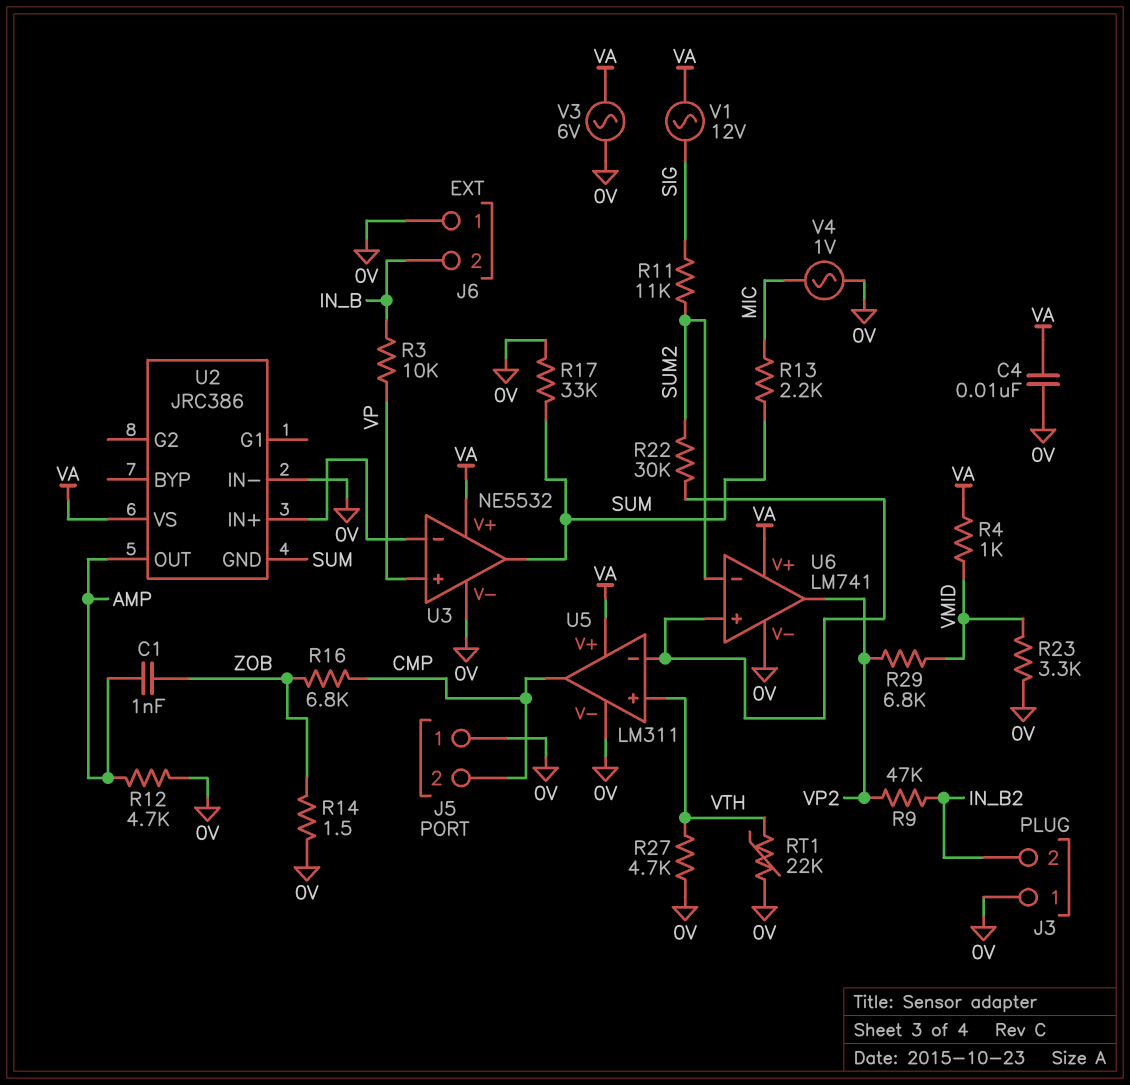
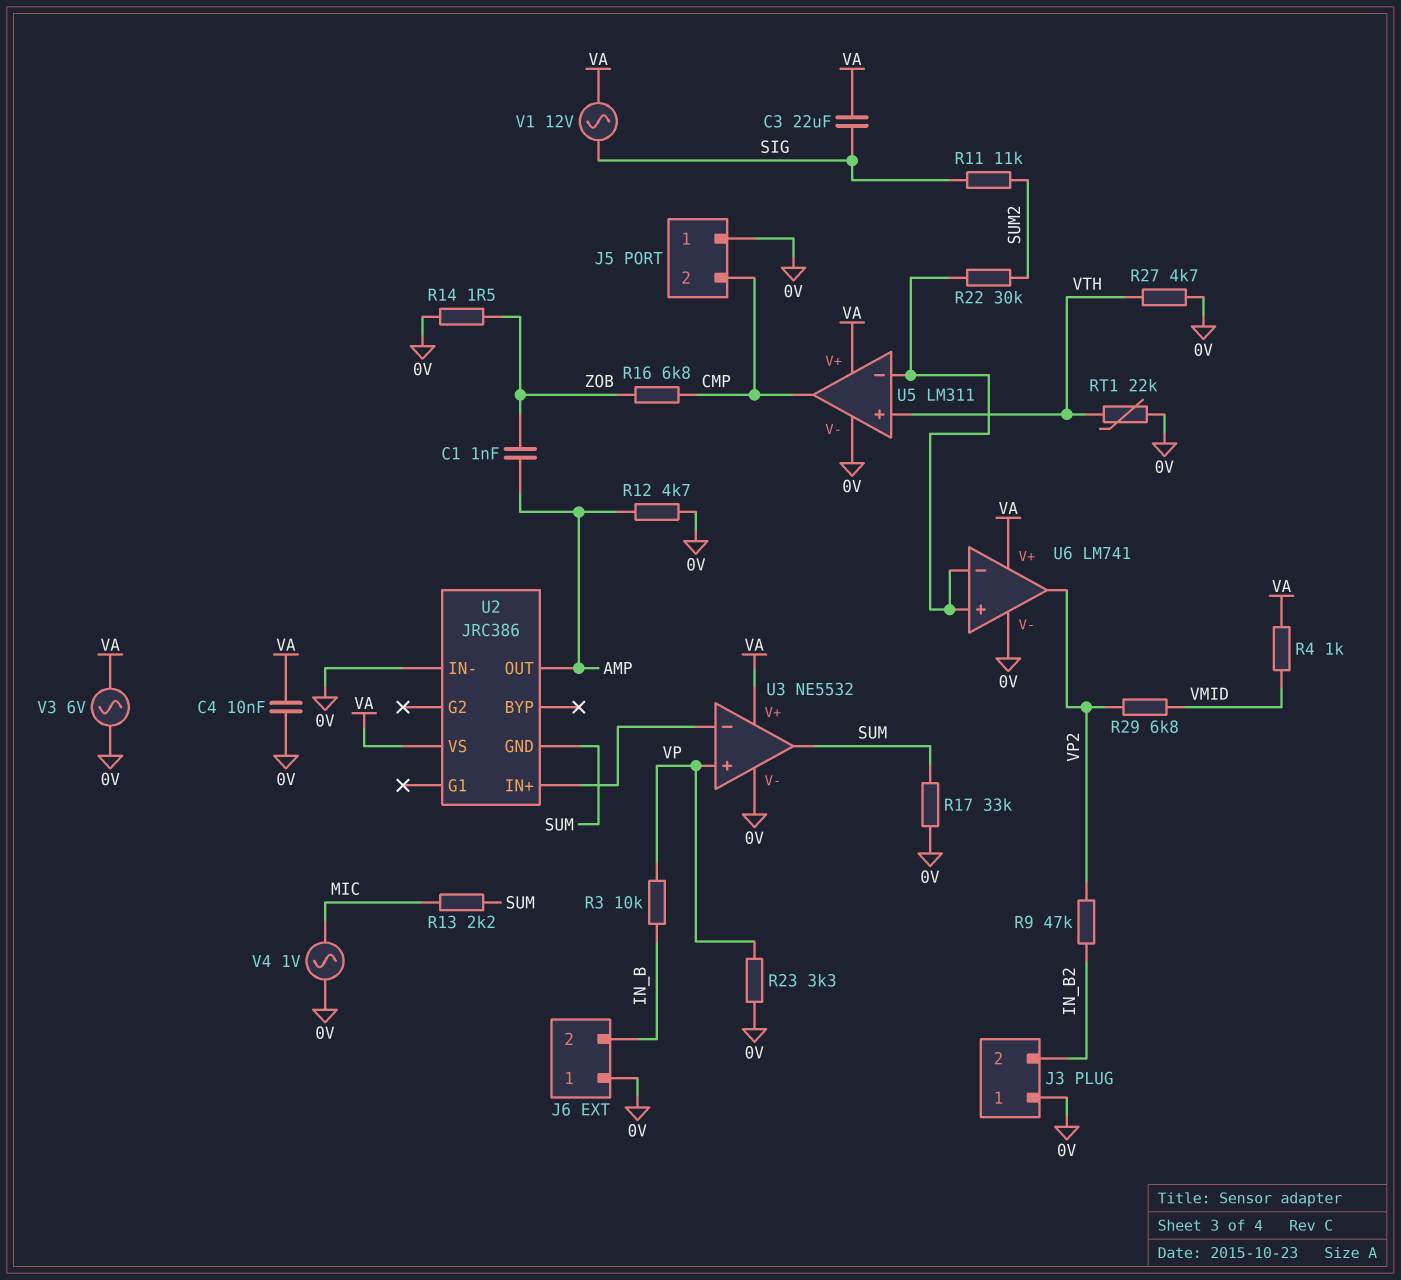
C3: none -> 22uF (SIG, VA)
R23: 3.3k (0V, VMID) -> 3.3k (0V, VP)
U6 pin in-: SUM2 -> U5/in-

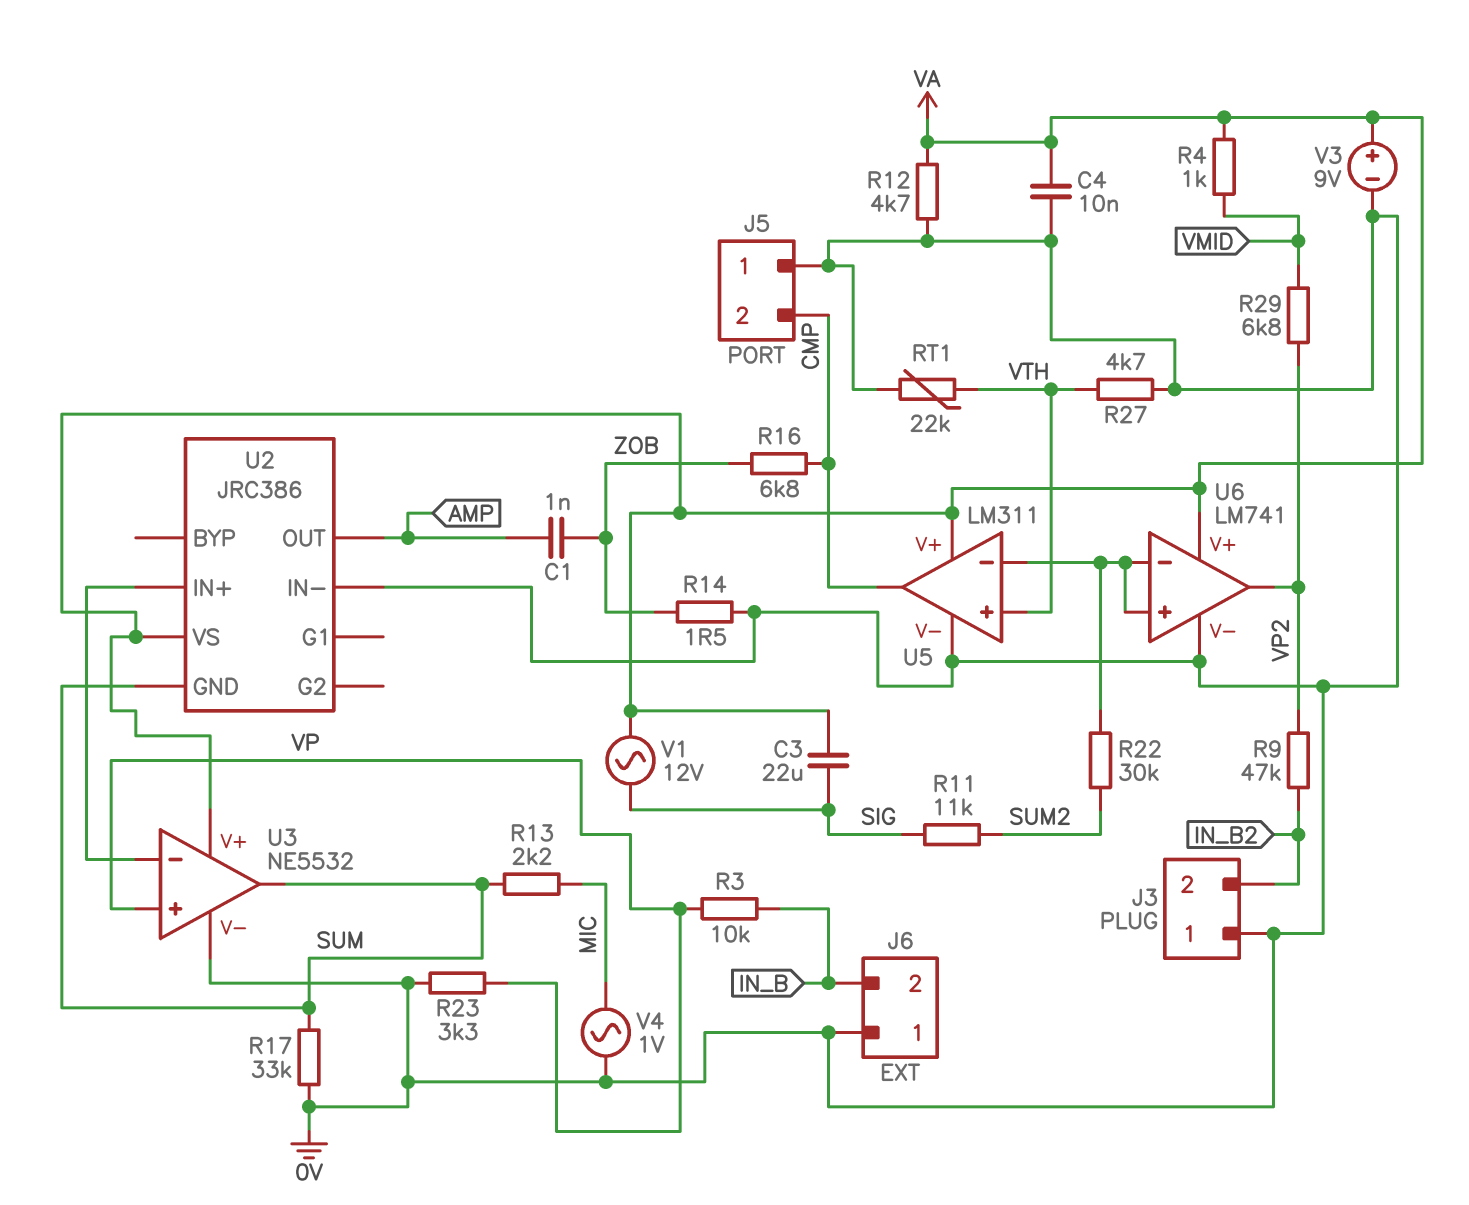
R12: 4.7k (0V, AMP) -> 4.7k (0V, VA)
V3: AC 6V (0V, VA) -> 9V (plus VA, minus 0V)

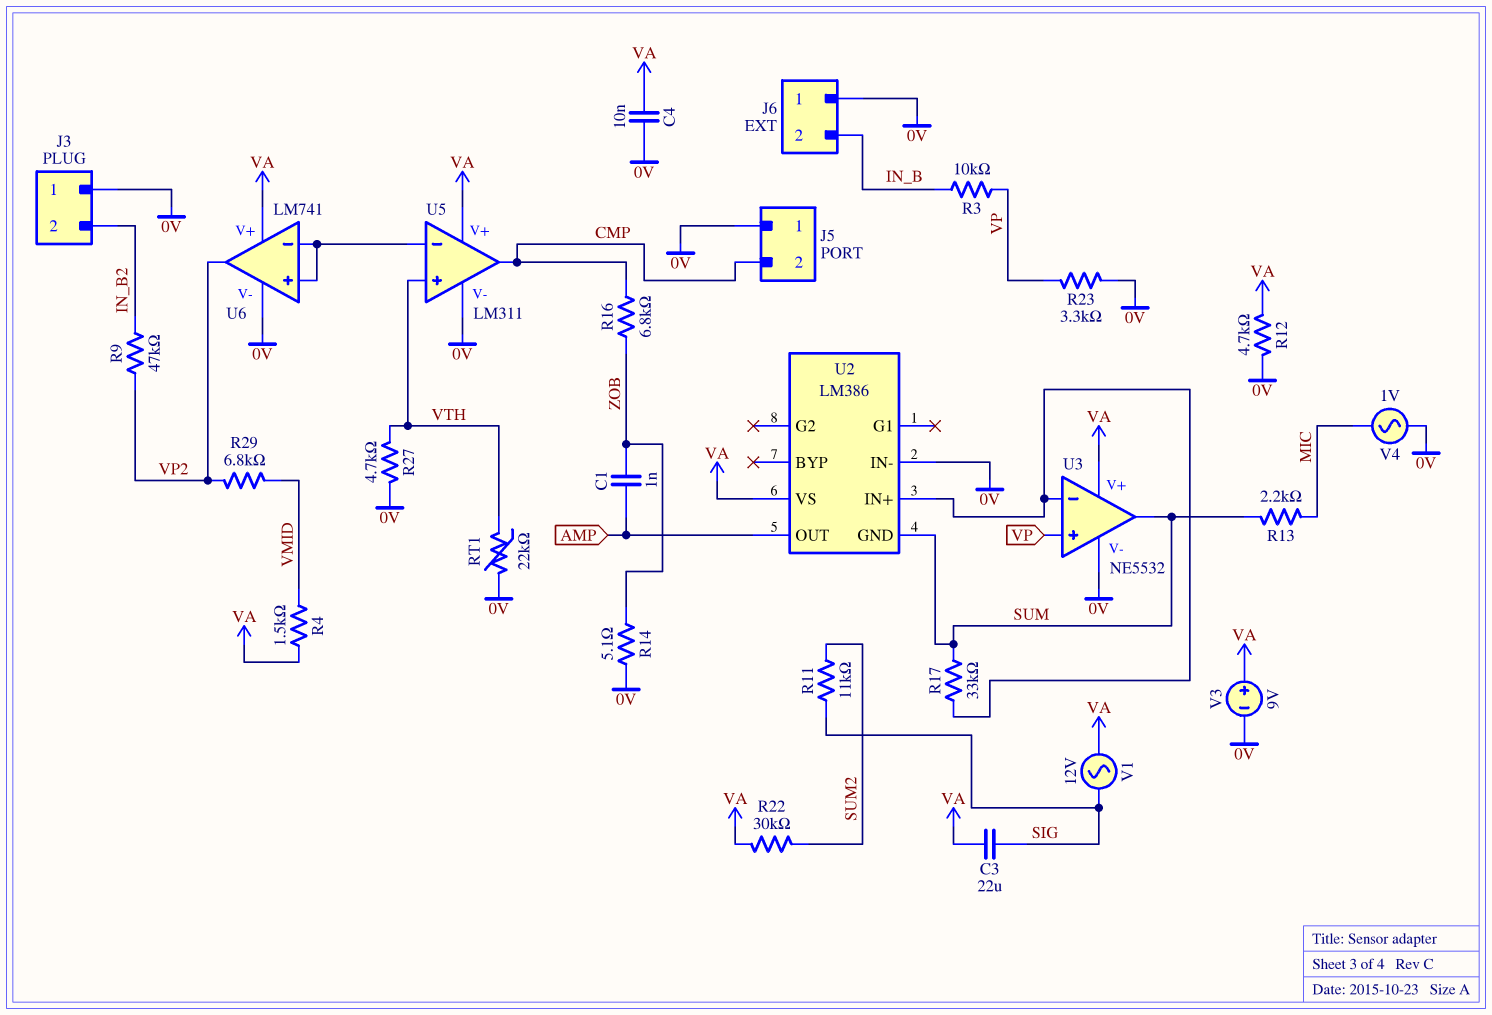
R4: 1k (VA, VMID) -> 1.5k (VA, VMID)
R14: 1.5 (0V, ZOB) -> 5.1 (0V, ZOB)
R17: 33k (0V, SUM) -> 33k (SUM, U2/IN+)
R22: 30k (SUM2, U5/in-) -> 30k (SUM2, VA)
U2: JRC386 -> LM386

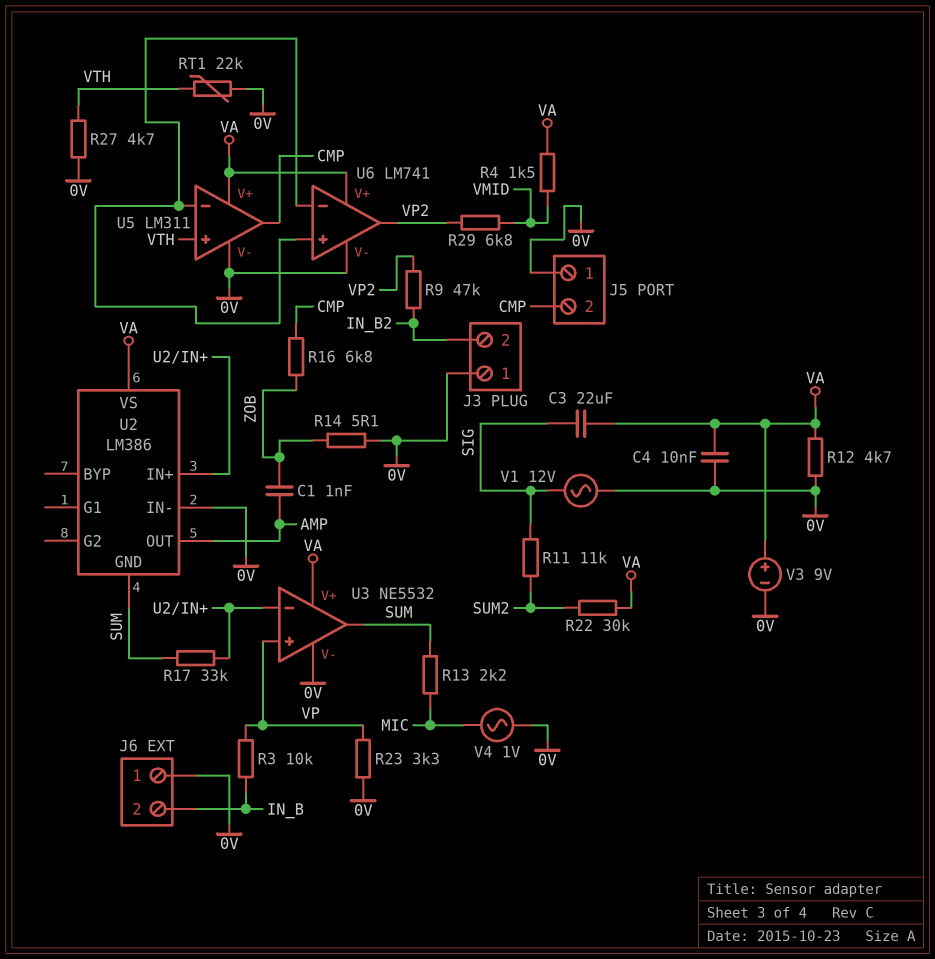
V1: AC 12V (SIG, VA) -> AC 12V (0V, SIG)

